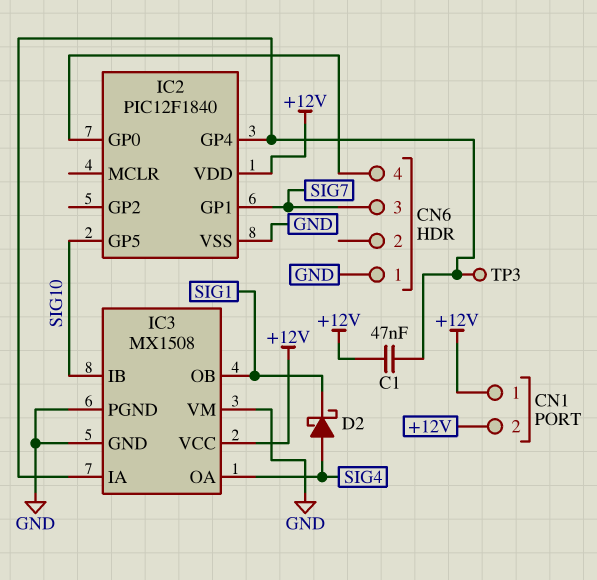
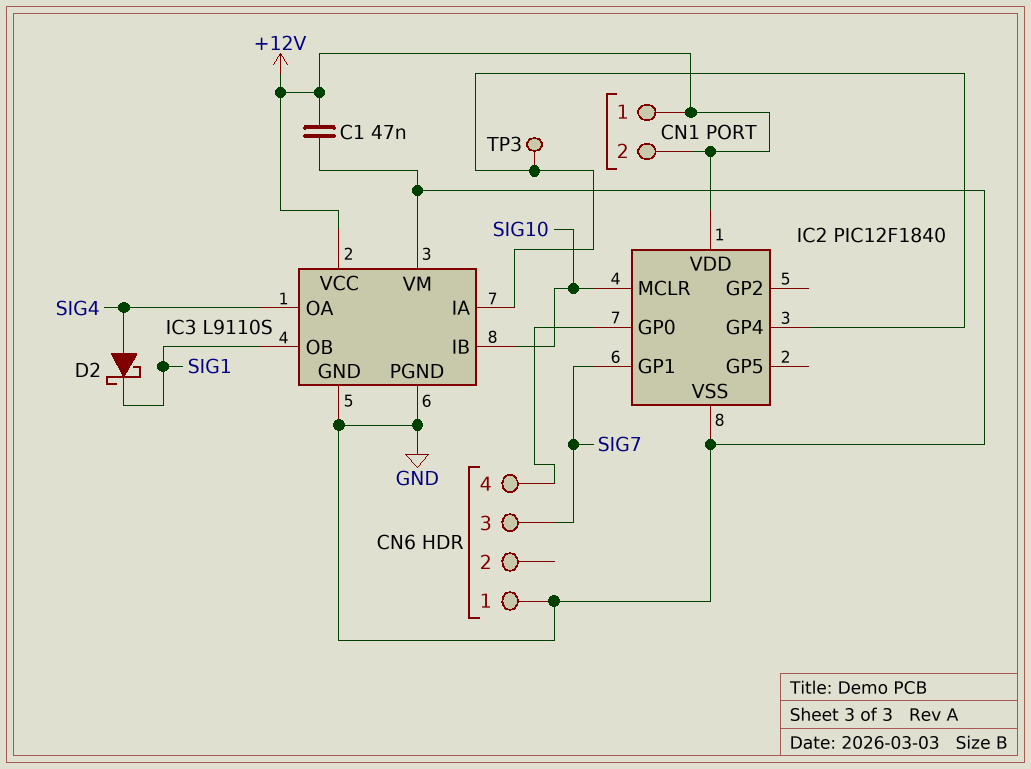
C1: 47nF (+12V, IC2/GP4) -> 47nF (+12V, GND)
IC2 pin GP5: SIG10 -> none
IC2 pin MCLR: none -> SIG10
IC3: MX1508 -> L9110S

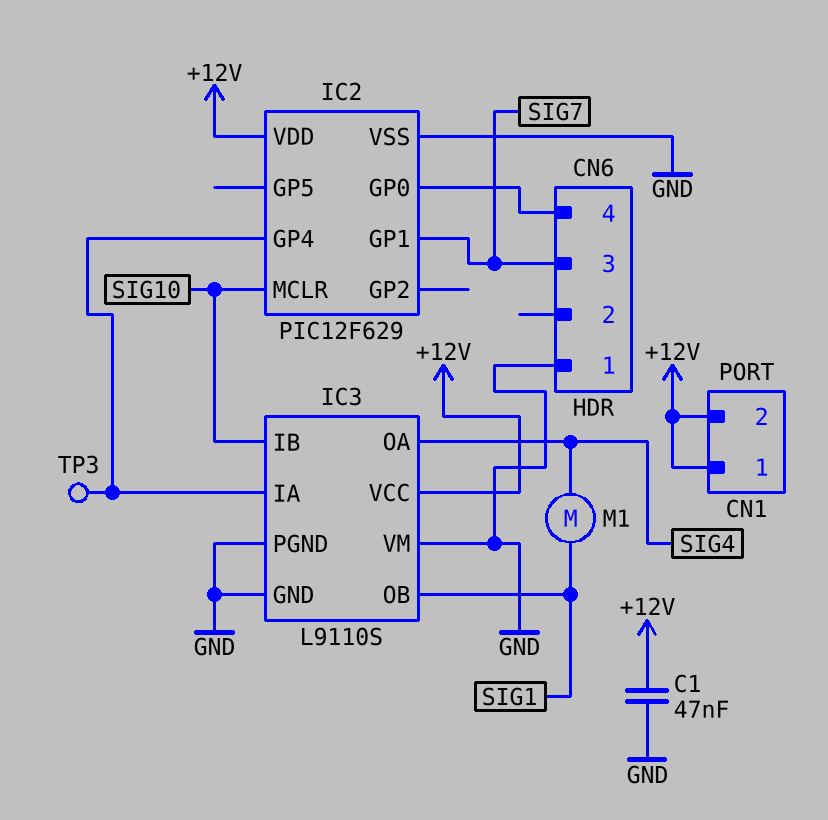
D2: schottky (A SIG4, K SIG1) -> none
IC2: PIC12F1840 -> PIC12F629
M1: none -> motor (SIG1, SIG4)

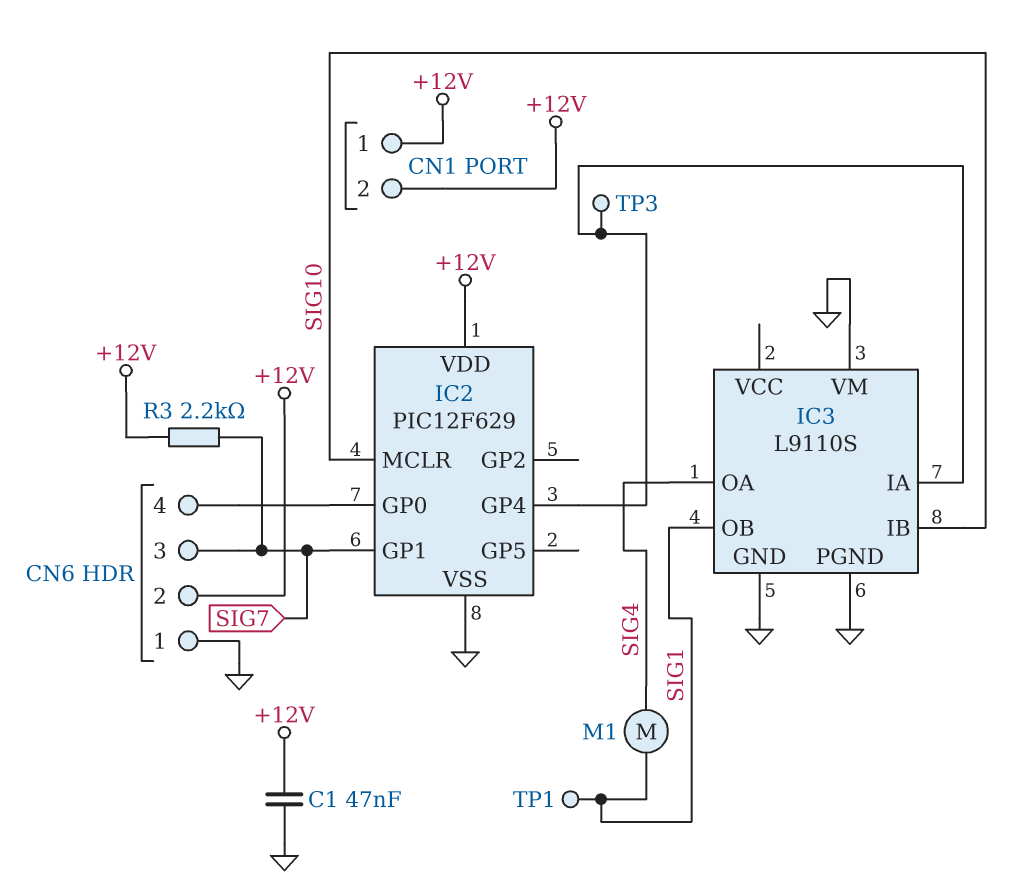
CN6 pin 2: none -> +12V
IC3 pin VCC: +12V -> none
R3: none -> 2.2k (+12V, SIG7)
TP1: none -> test point (SIG1)

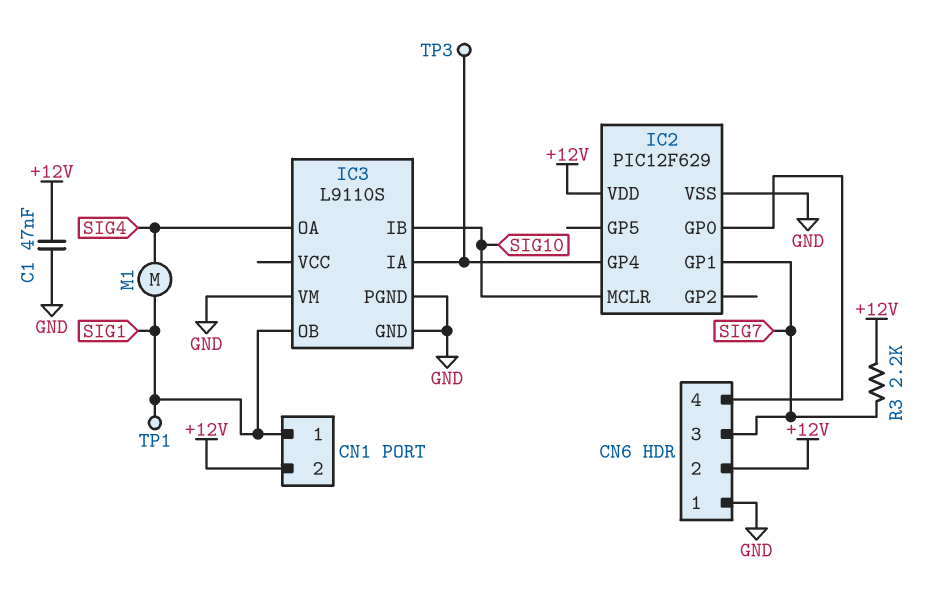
CN1 pin 1: +12V -> SIG1

